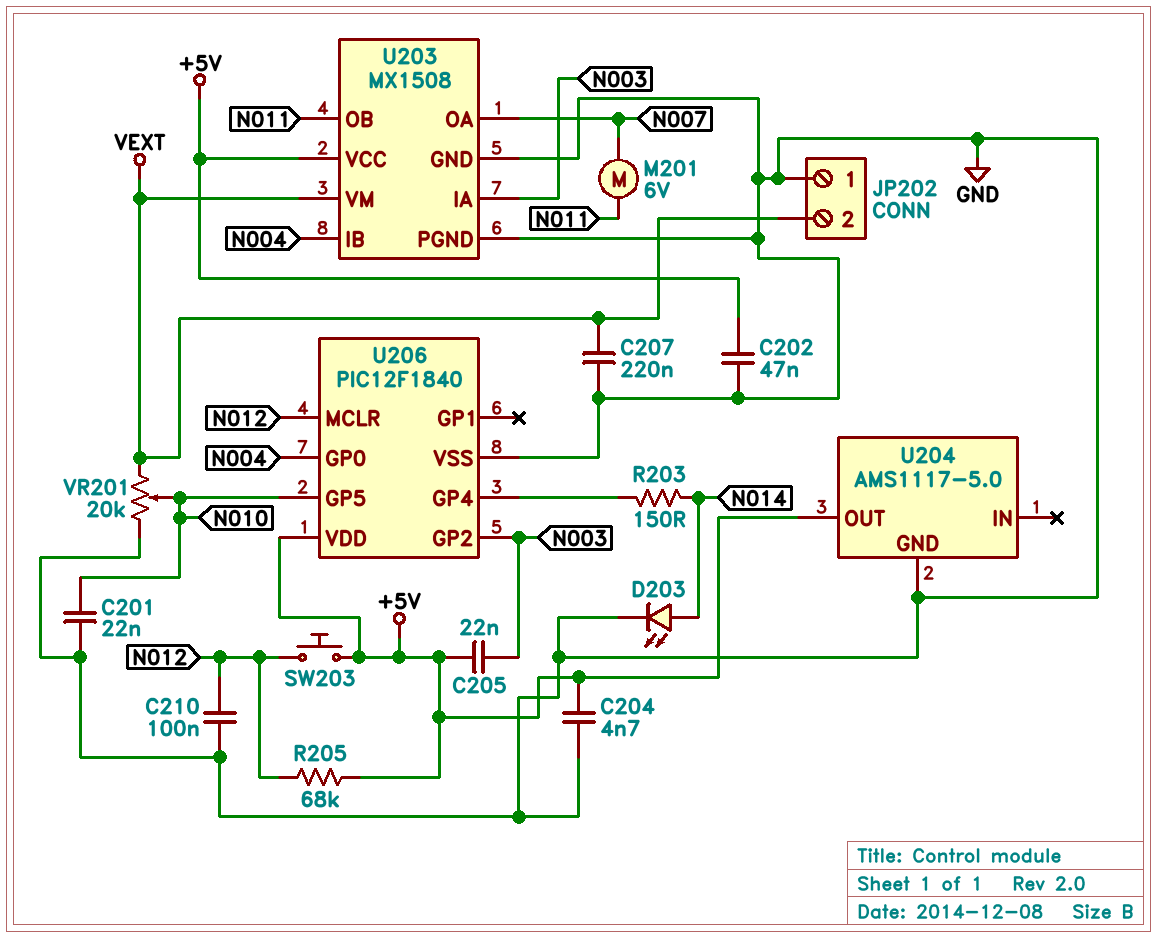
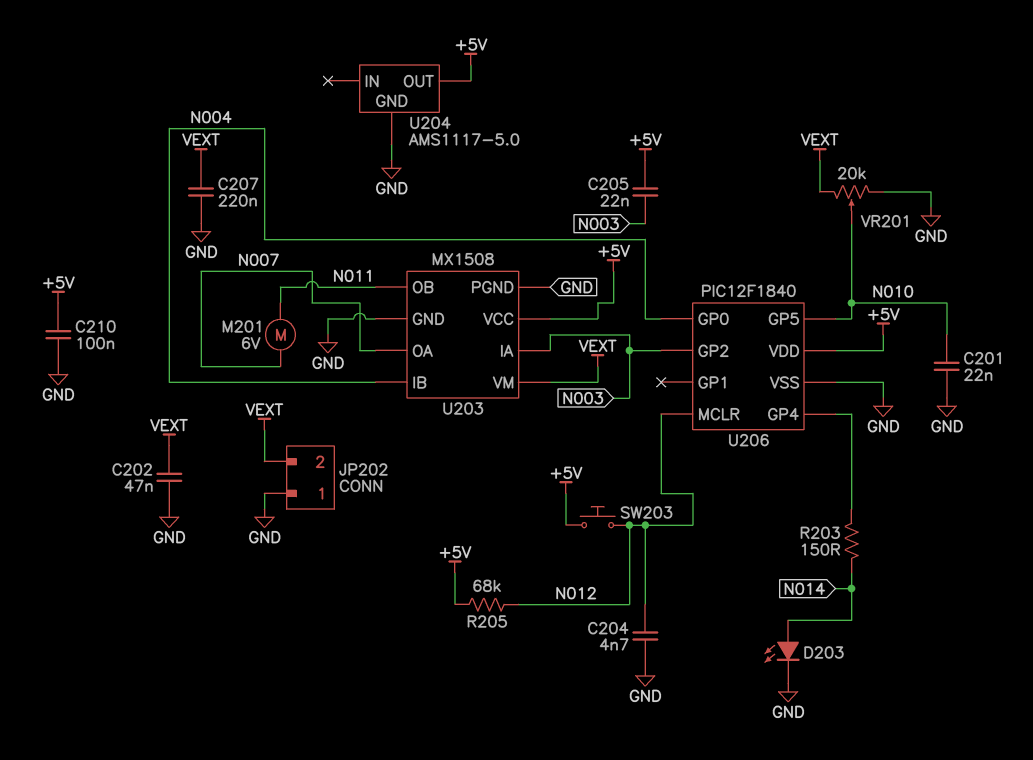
C202: 47nF (+5V, GND) -> 47nF (GND, VEXT)
C204: 4.7nF (+5V, GND) -> 4.7nF (GND, N012)
C210: 100nF (GND, N012) -> 100nF (+5V, GND)

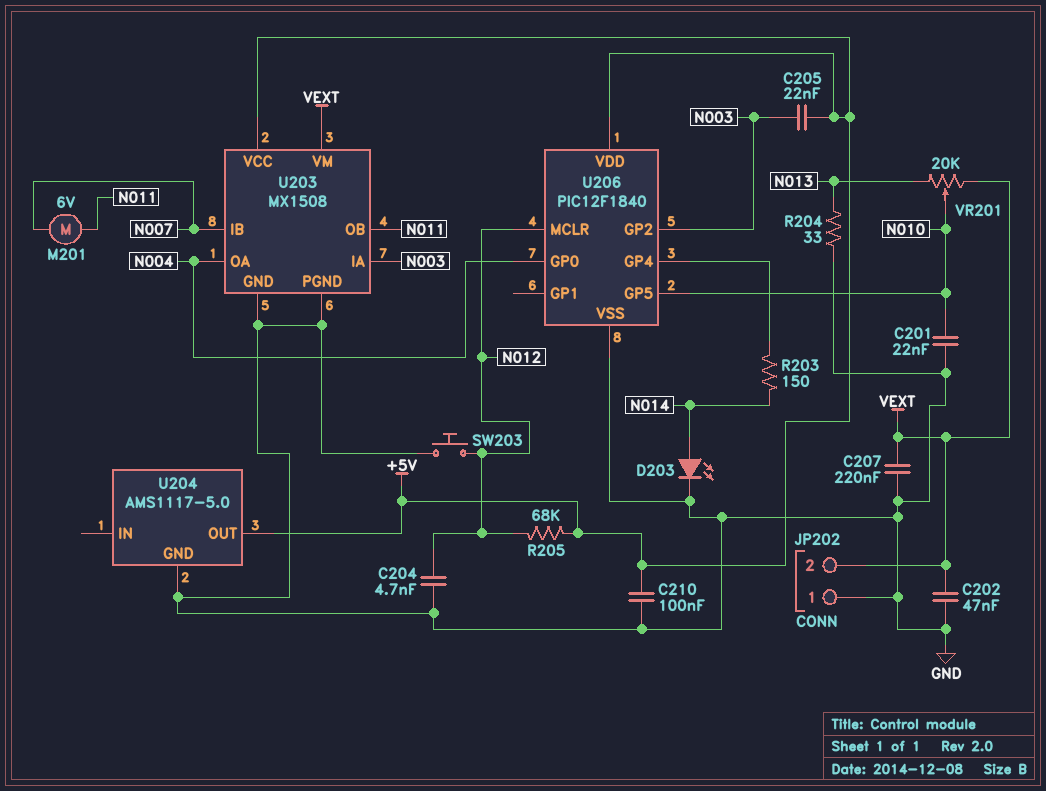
R204: none -> 33 (GND, N013)
SW203: button (+5V, N012) -> button (GND, N012)
U203 pin IB: N004 -> N007
U203 pin OA: N007 -> N004
VR201: 20k (GND, VEXT, wiper N010) -> 20k (N013, VEXT, wiper N010)

